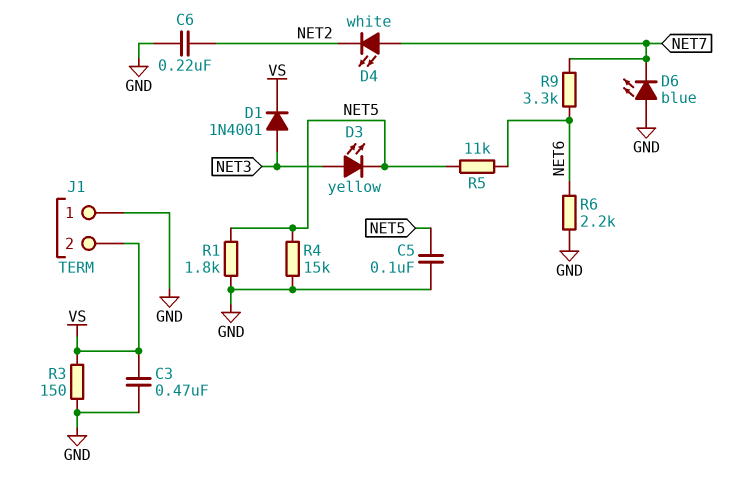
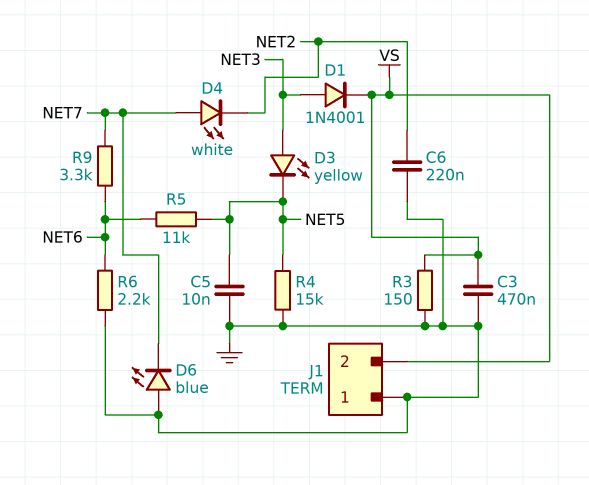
C5: 100nF (GND, NET5) -> 10nF (GND, NET5)
R1: 1.8k (GND, NET5) -> none

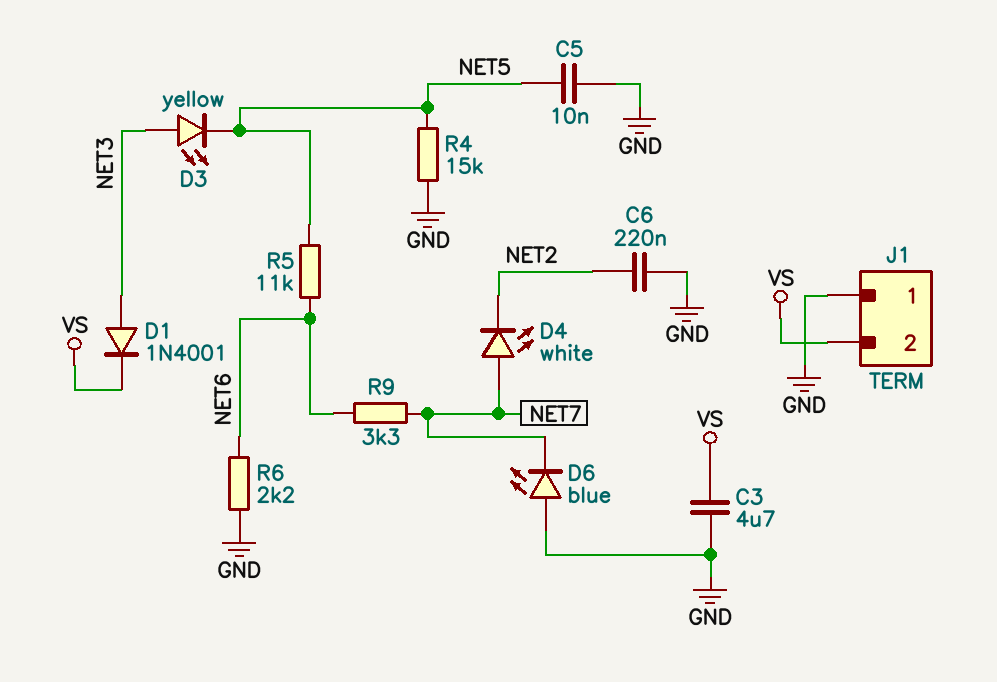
C3: 470nF (GND, VS) -> 4.7uF (GND, VS)
R3: 150 (GND, VS) -> none

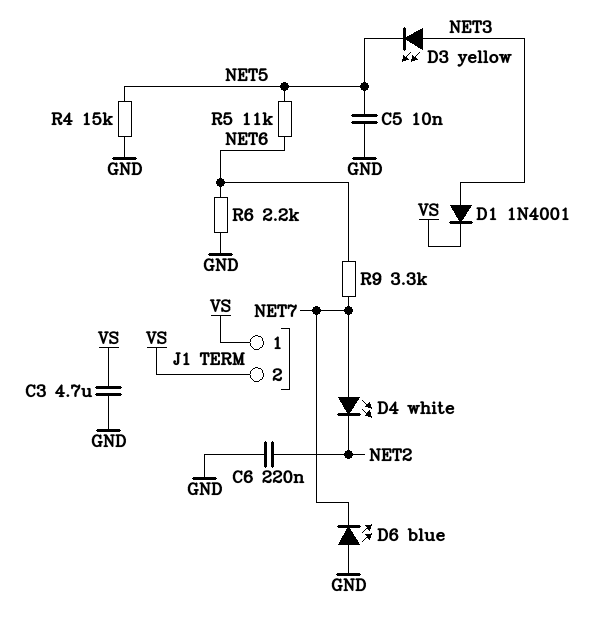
J1 pin 1: GND -> VS

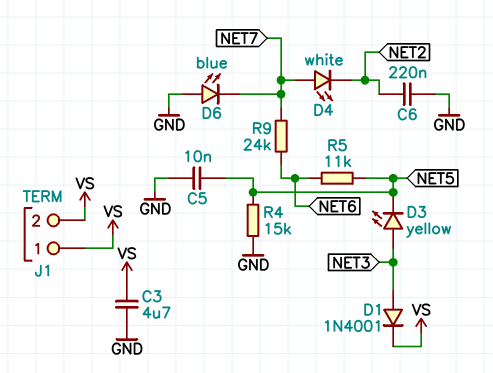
R6: 2.2k (GND, NET6) -> none
R9: 3.3k (NET6, NET7) -> 24k (NET6, NET7)

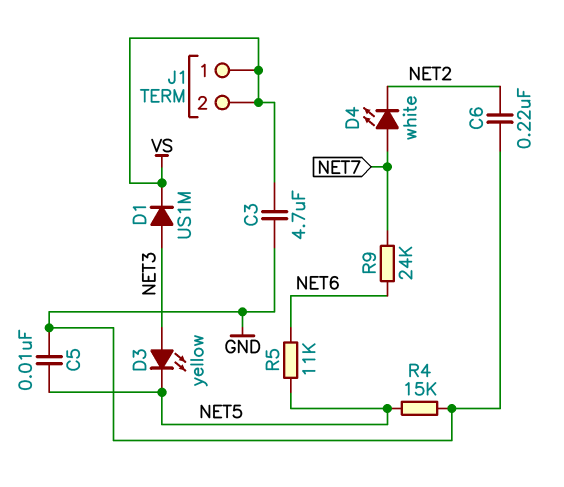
D1: diode 1N4001 (A NET3, K VS) -> diode US1M (A NET3, K VS)
D6: LED blue (A GND, K NET7) -> none

